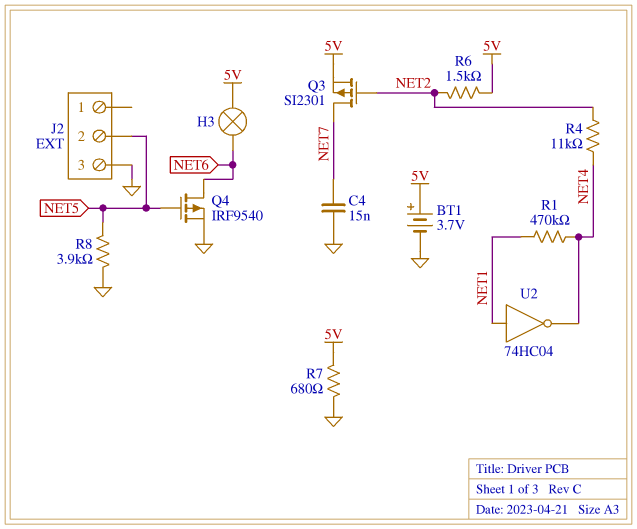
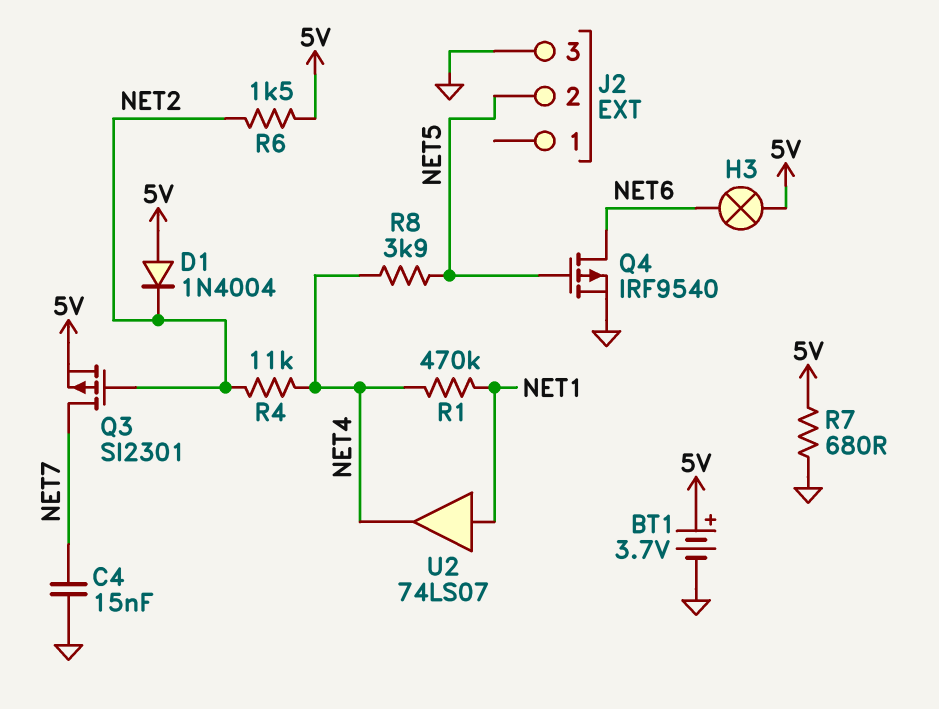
D1: none -> diode 1N4004 (A 5V, K NET2)
R8: 3.9k (GND, NET5) -> 3.9k (NET4, NET5)
U2: NOT 74HC04 (in NET1, out NET4) -> buffer 74LS07 (in NET1, out NET4)

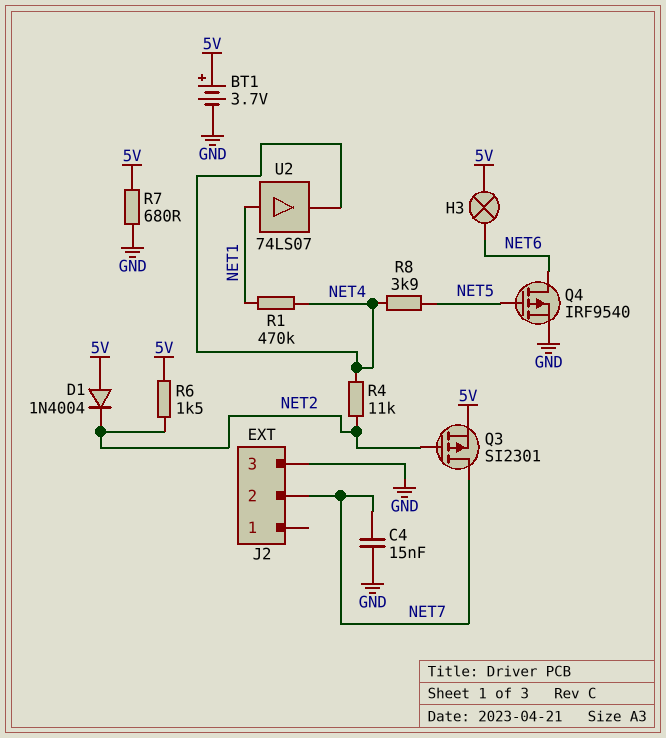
J2 pin 2: NET5 -> NET7

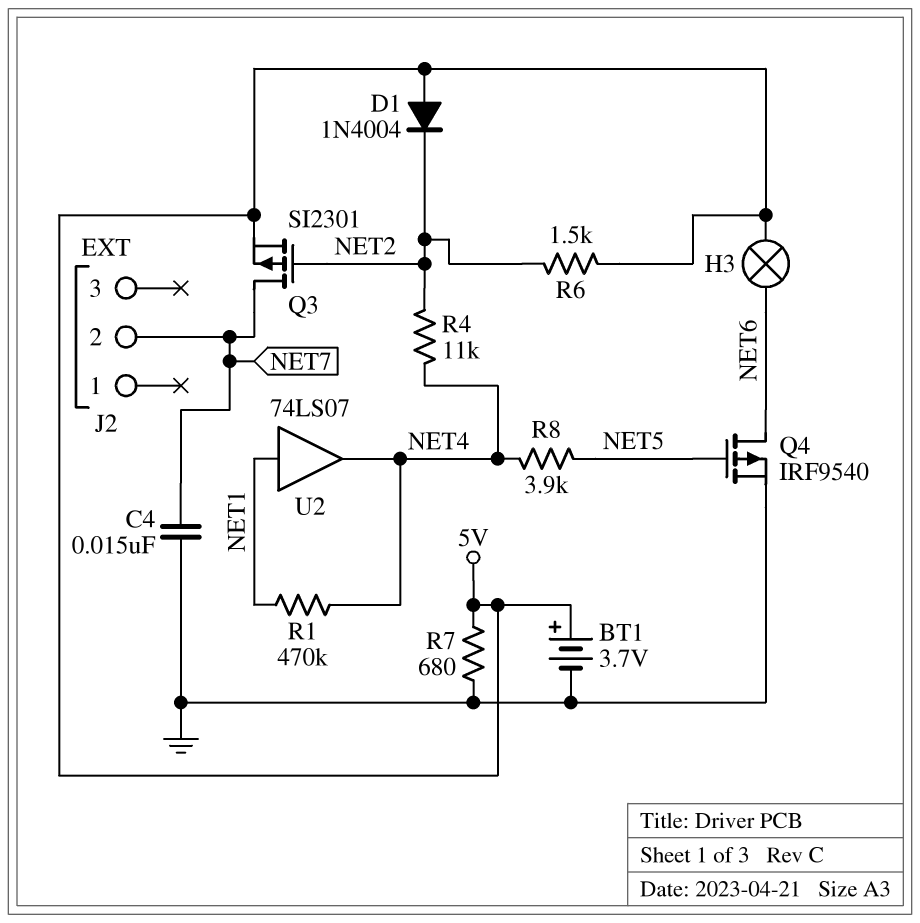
J2 pin 3: GND -> none

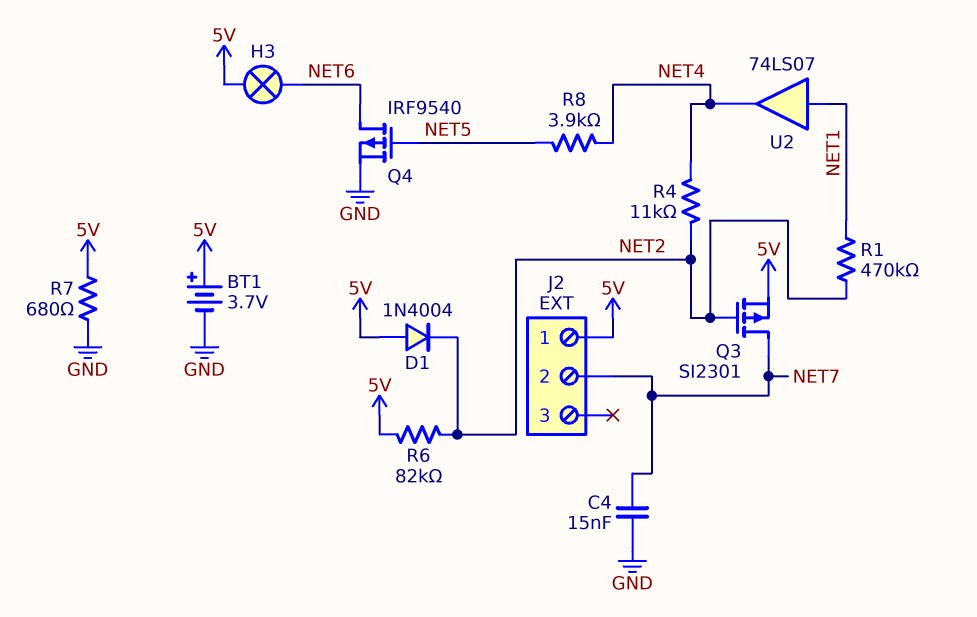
J2 pin 1: none -> 5V
R1: 470k (NET1, NET4) -> 470k (NET1, NET2)
R6: 1.5k (5V, NET2) -> 82k (5V, NET2)

